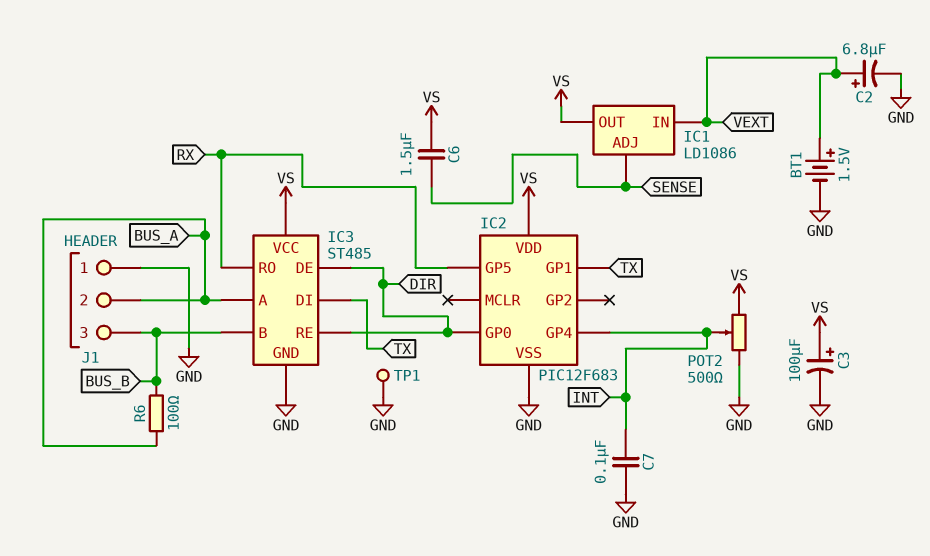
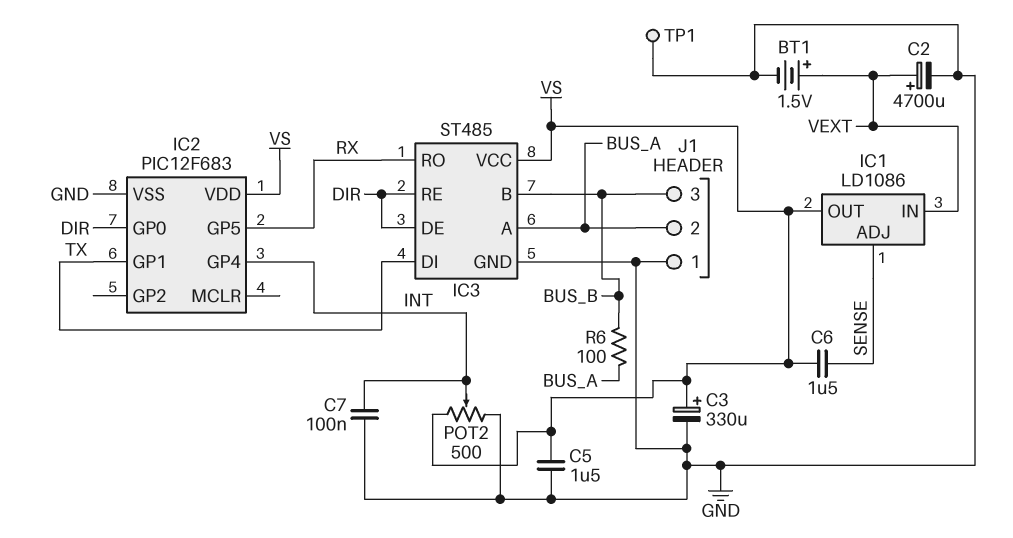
C2: 6.8uF (plus VEXT, minus GND) -> 4700uF (plus VEXT, minus GND)
C3: 100uF (plus VS, minus GND) -> 330uF (plus VS, minus GND)
C5: none -> 1.5uF (GND, VS)

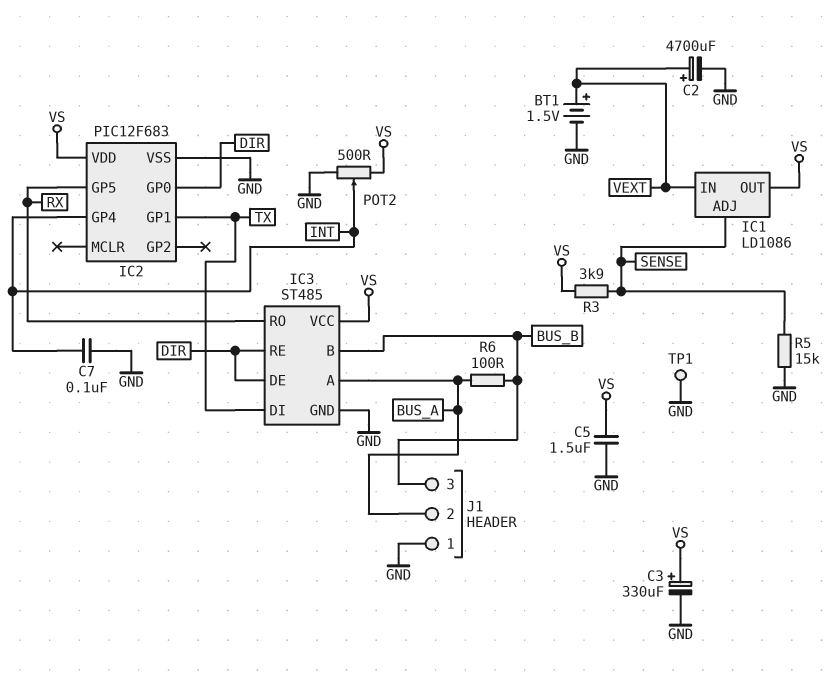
C6: 1.5uF (SENSE, VS) -> none
R3: none -> 3.9k (SENSE, VS)
R5: none -> 15k (GND, SENSE)

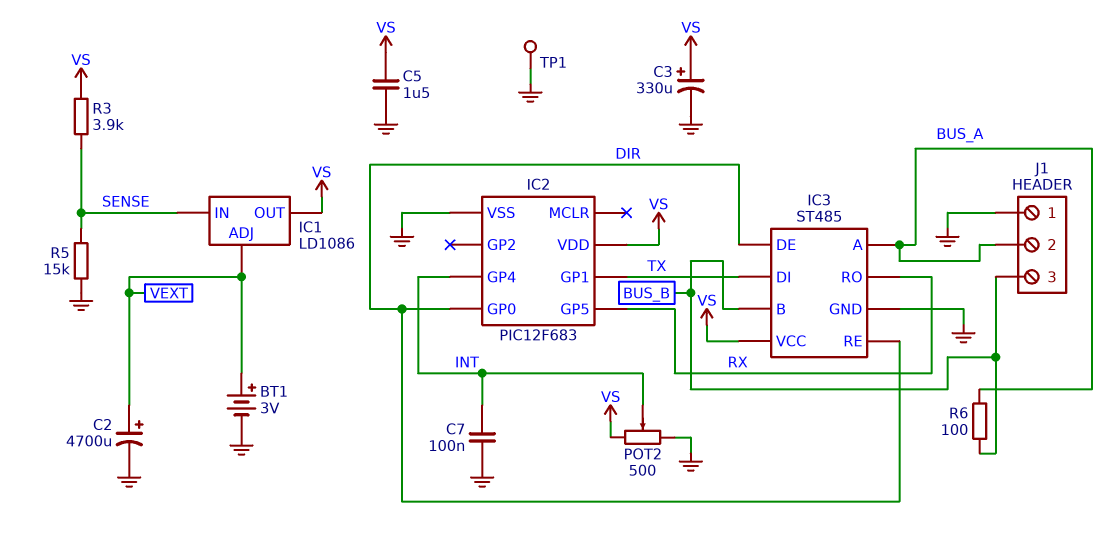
BT1: 1.5V (plus VEXT, minus GND) -> 3V (plus VEXT, minus GND)
IC1 pin ADJ: SENSE -> VEXT
IC1 pin IN: VEXT -> SENSE

